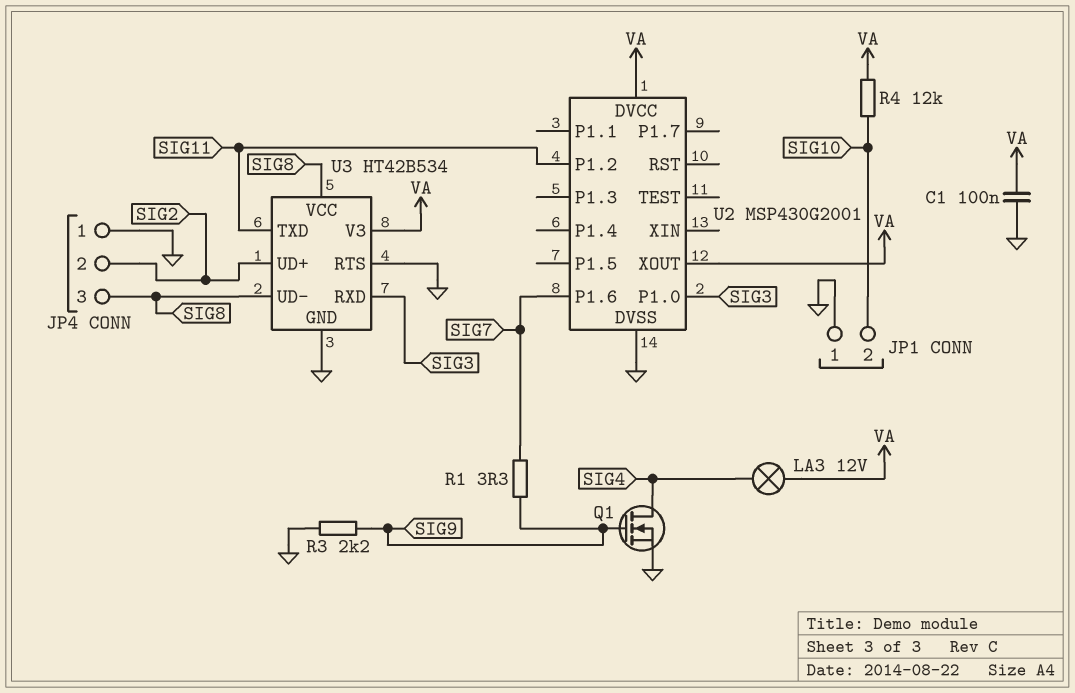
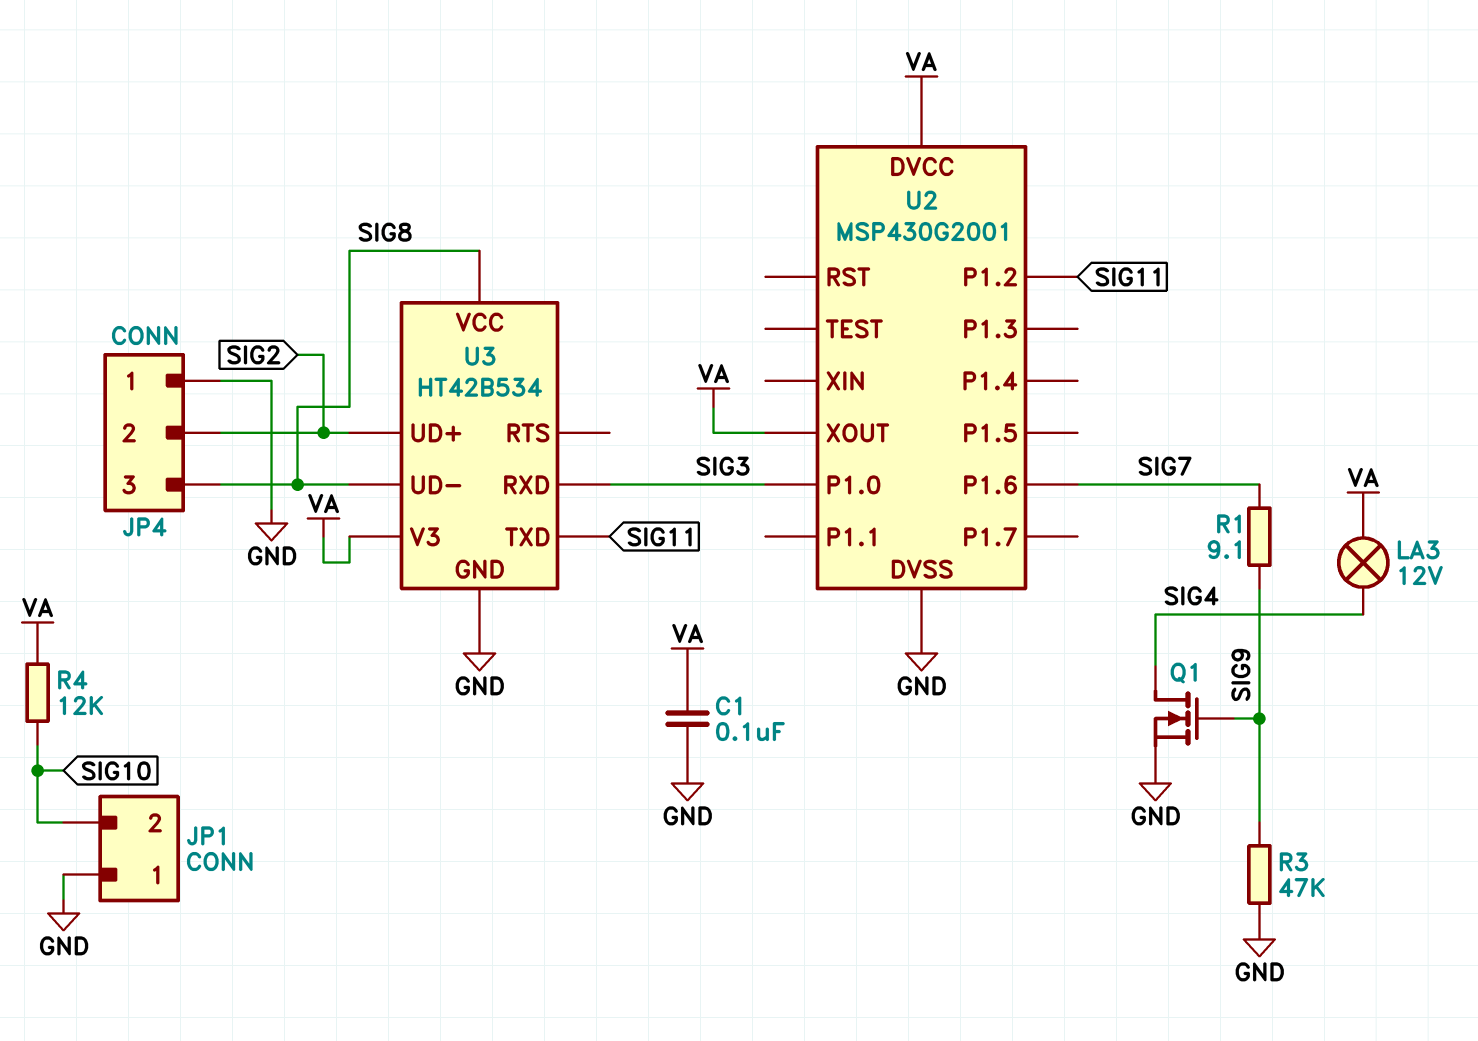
R1: 3.3 (SIG7, SIG9) -> 9.1 (SIG7, SIG9)
R3: 2.2k (GND, SIG9) -> 47k (GND, SIG9)
U3 pin RTS: GND -> none

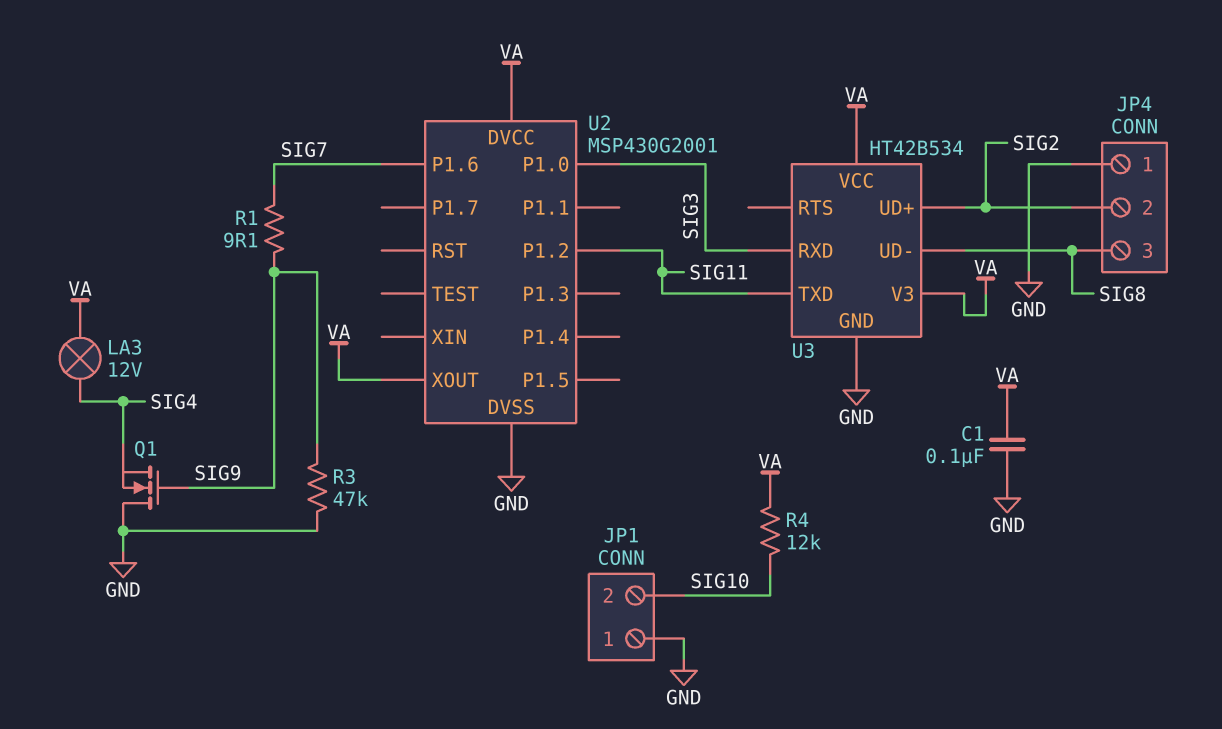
Q1: NMOS (G SIG9, D SIG4, S GND) -> NMOS (G SIG9, D GND, S SIG4)
U3 pin VCC: SIG8 -> VA

